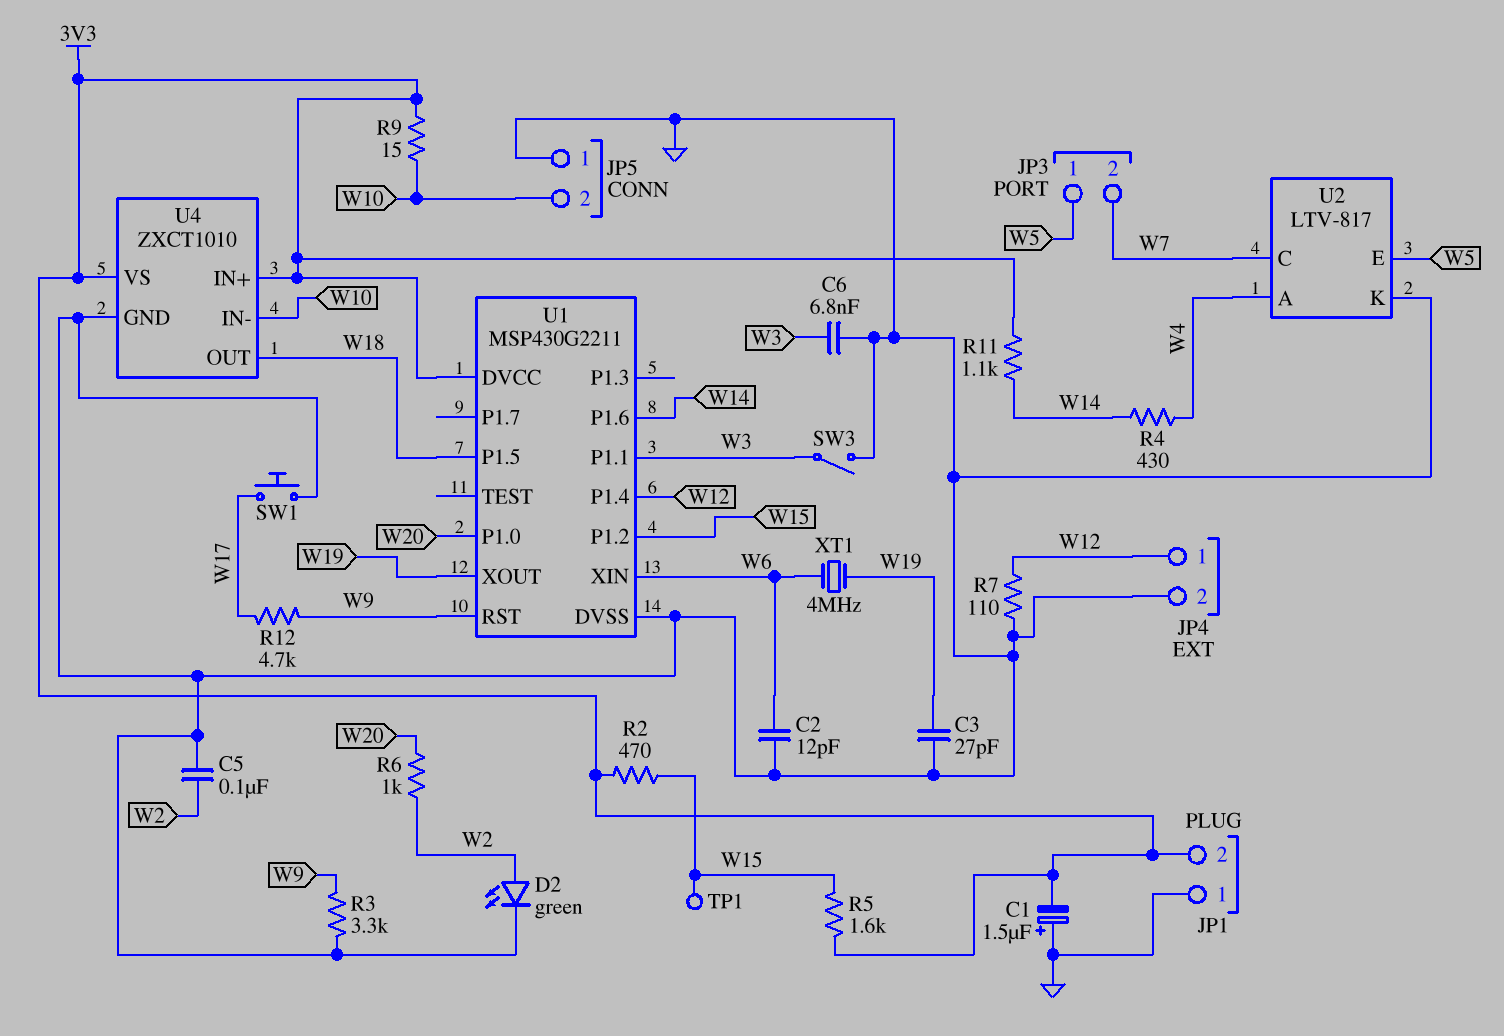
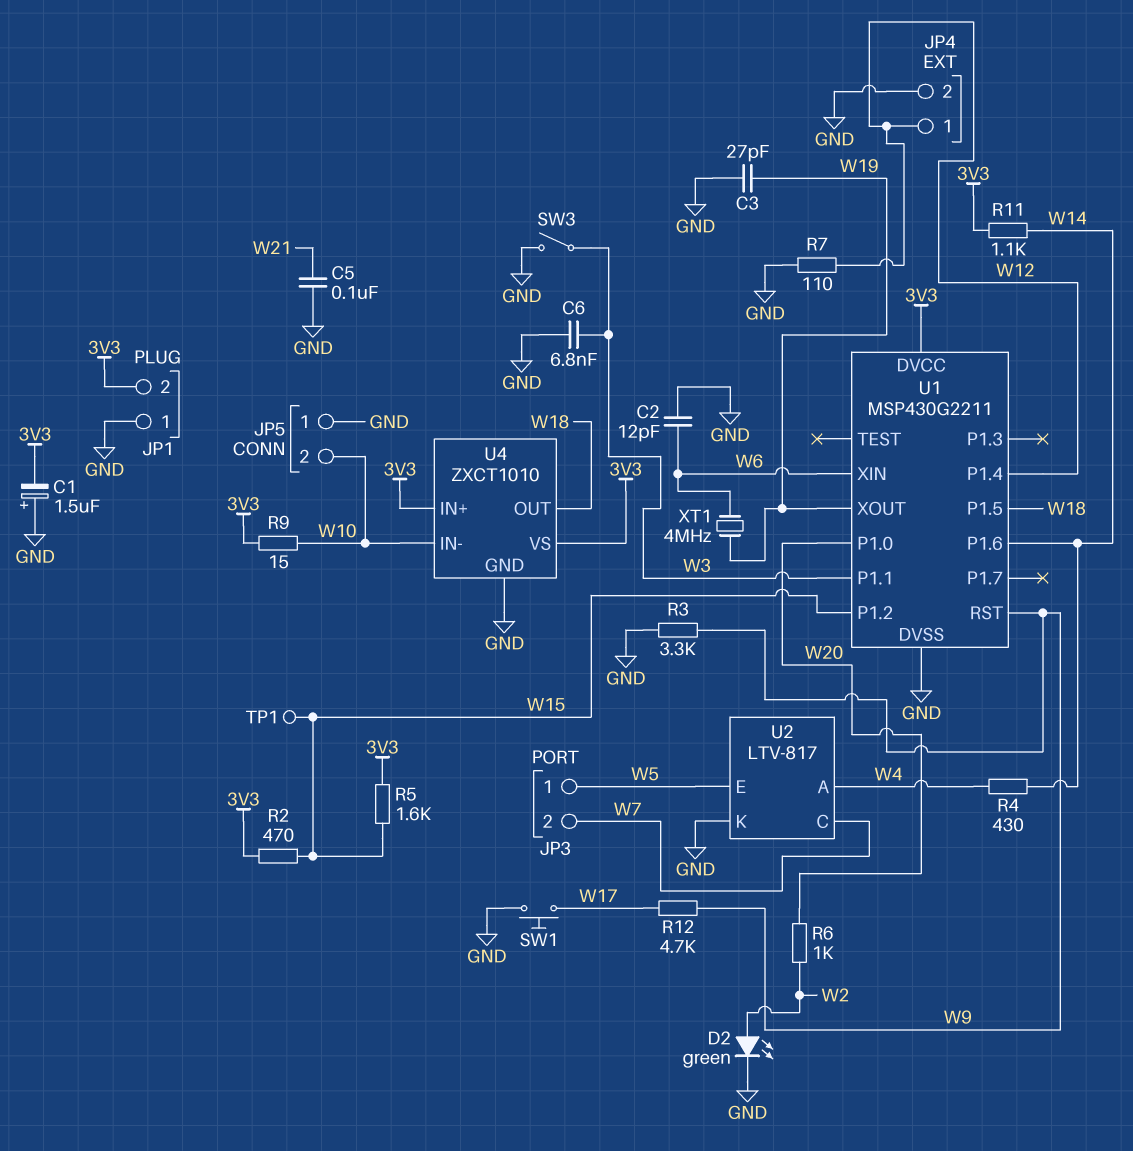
C5: 100nF (GND, W2) -> 100nF (GND, W21)

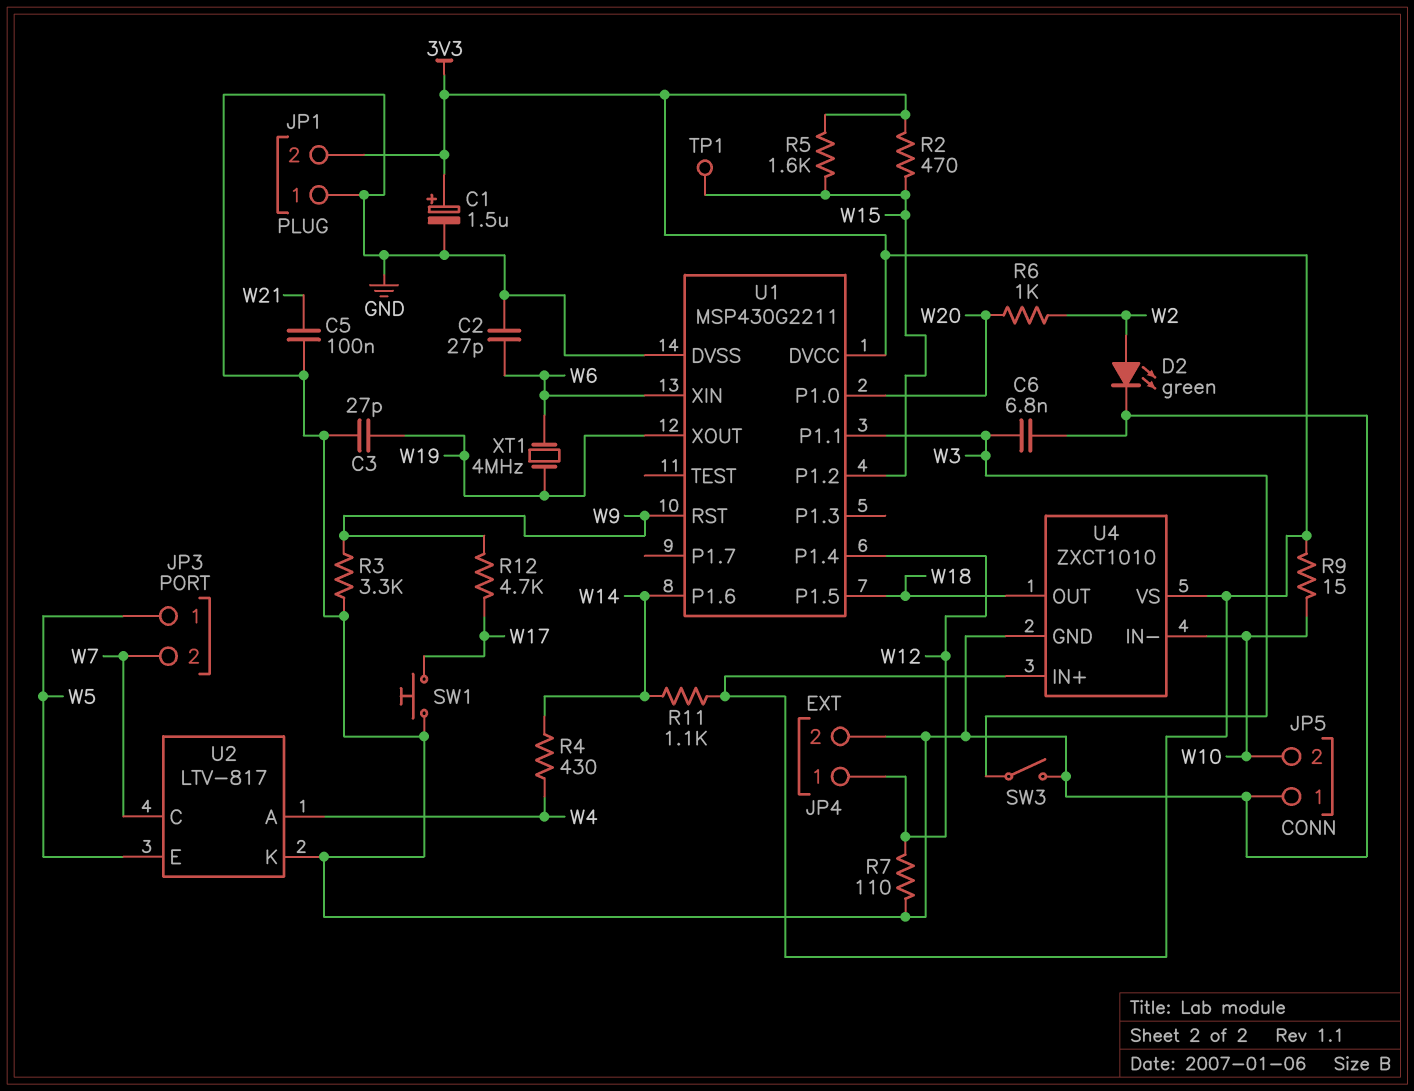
C1: 1.5uF (plus GND, minus 3V3) -> 1.5uF (plus 3V3, minus GND)
C2: 12pF (GND, W6) -> 27pF (GND, W6)

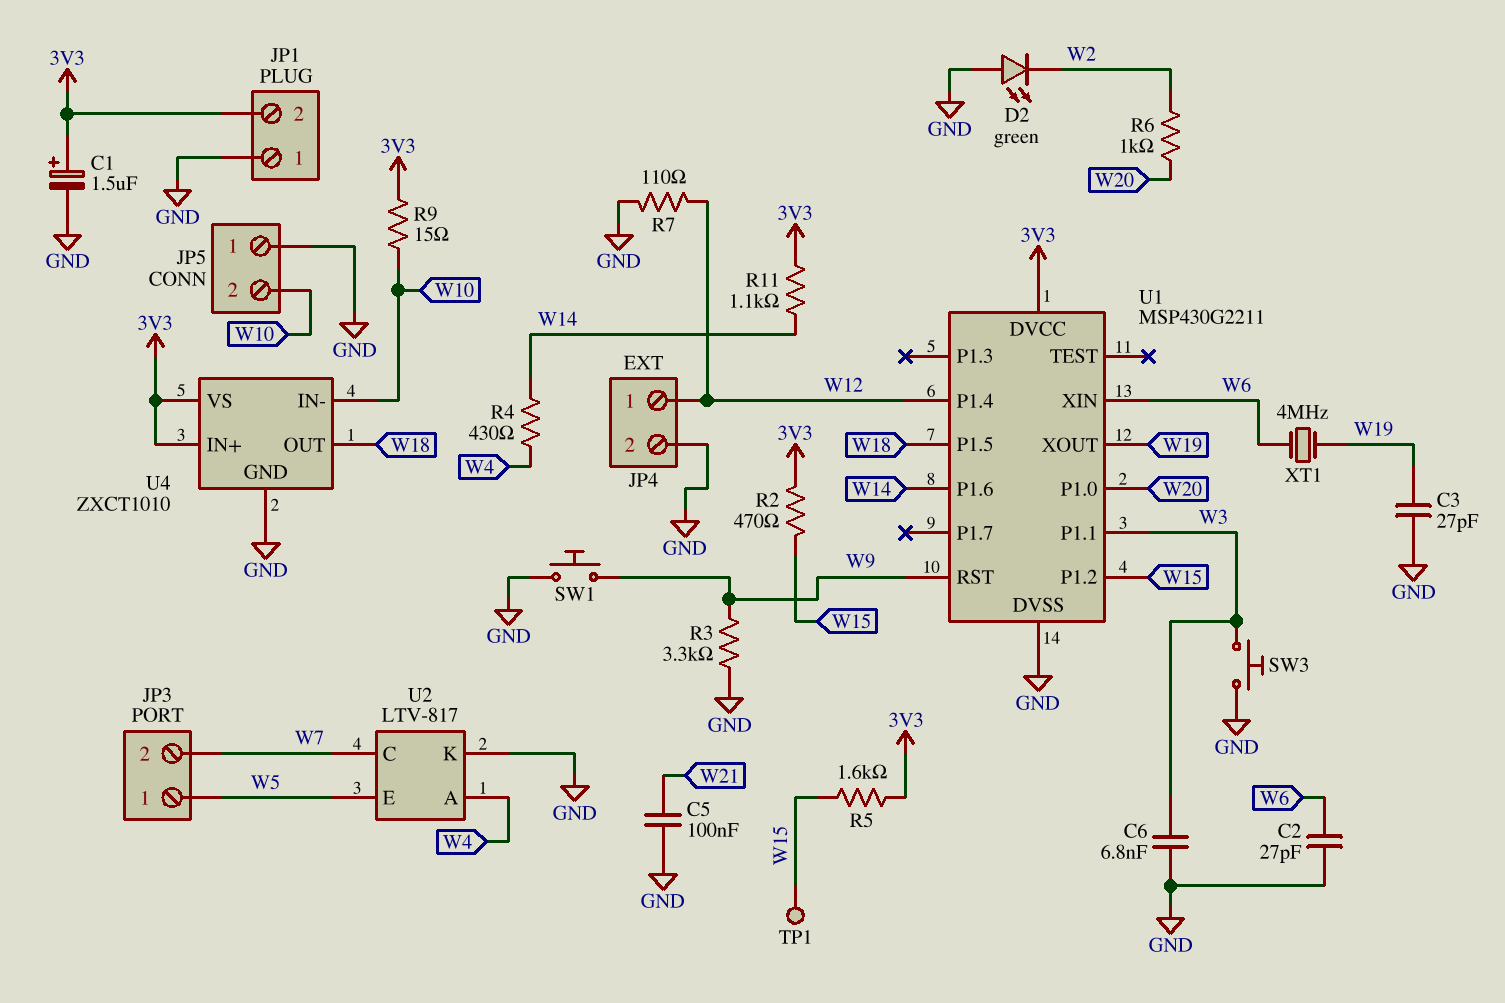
D2: LED green (A W2, K GND) -> LED green (A GND, K W2)
R12: 4.7k (W9, W17) -> none
SW1: button (GND, W17) -> button (GND, W9)
SW3: switch (GND, W3) -> button (GND, W3)

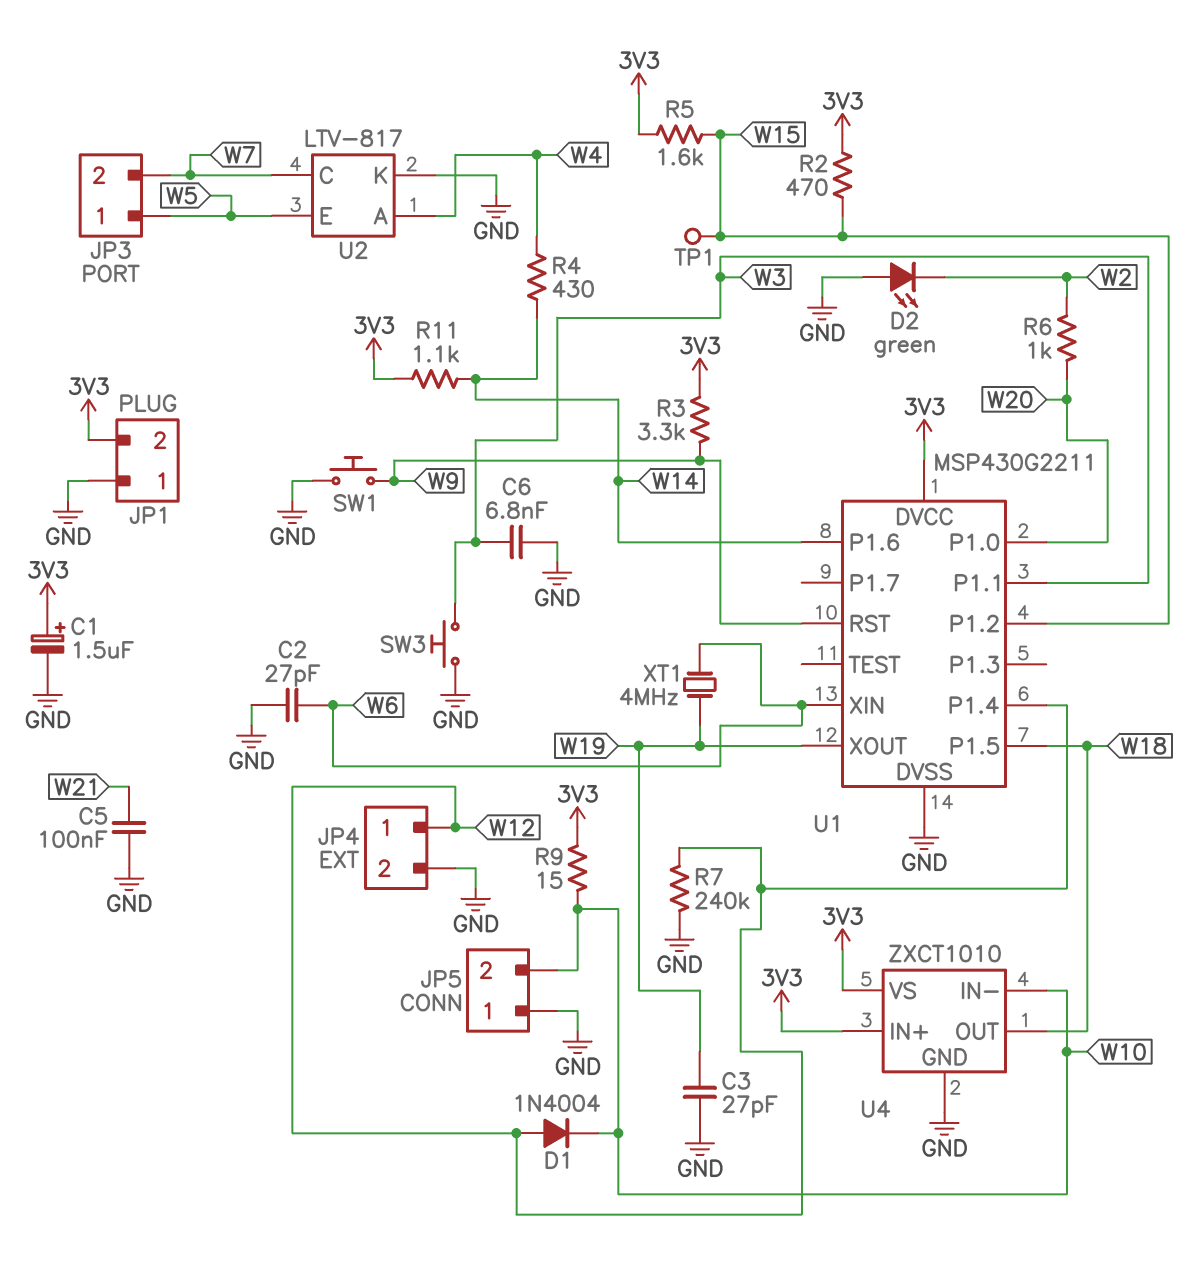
D1: none -> diode 1N4004 (A W12, K W10)
R3: 3.3k (GND, W9) -> 3.3k (3V3, W9)
R7: 110 (GND, W12) -> 240k (GND, W12)

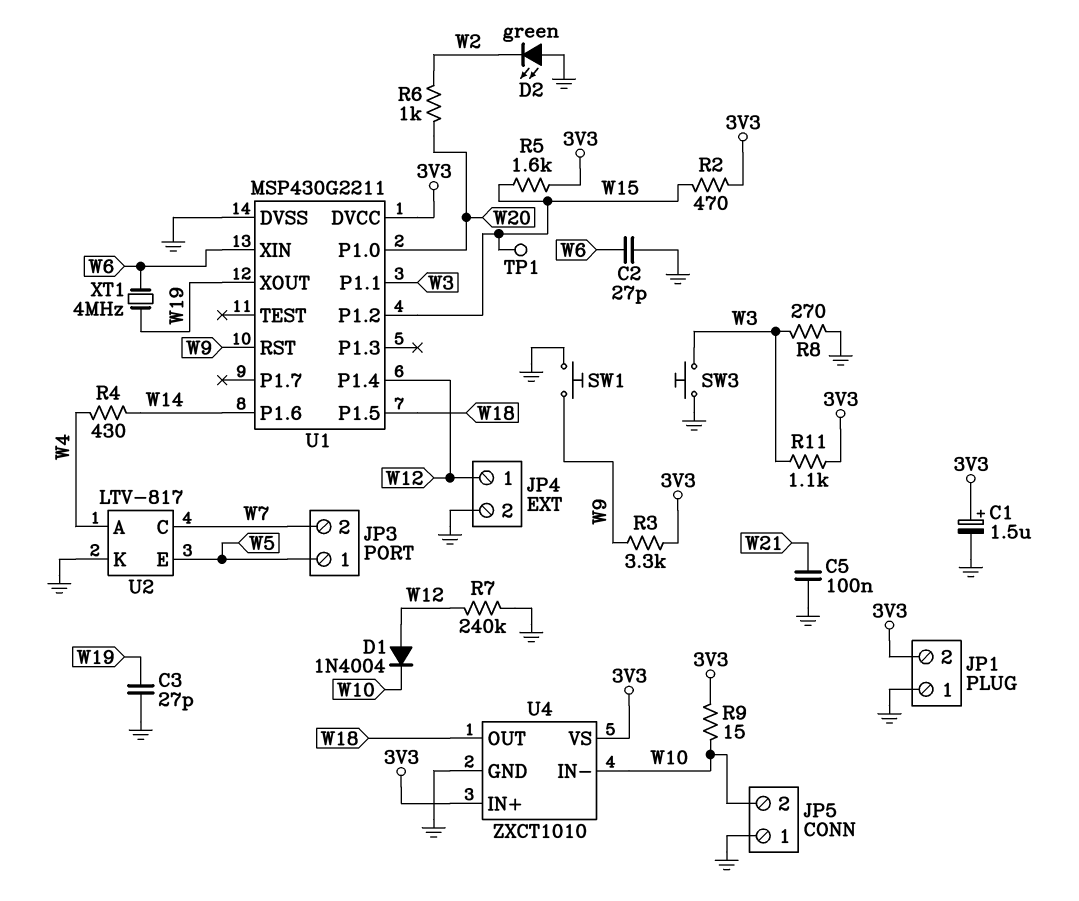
C6: 6.8nF (GND, W3) -> none
R8: none -> 270 (GND, W3)
R11: 1.1k (3V3, W14) -> 1.1k (3V3, W3)

